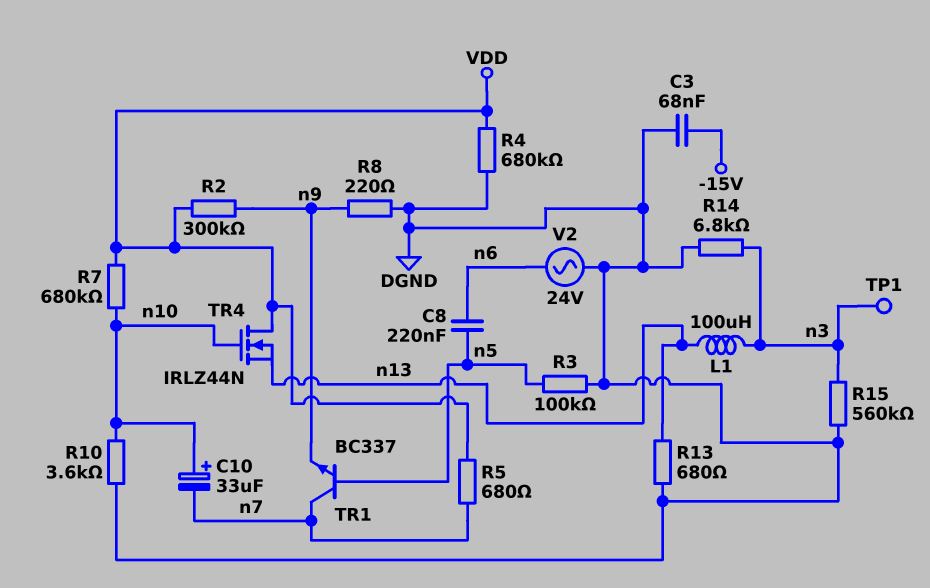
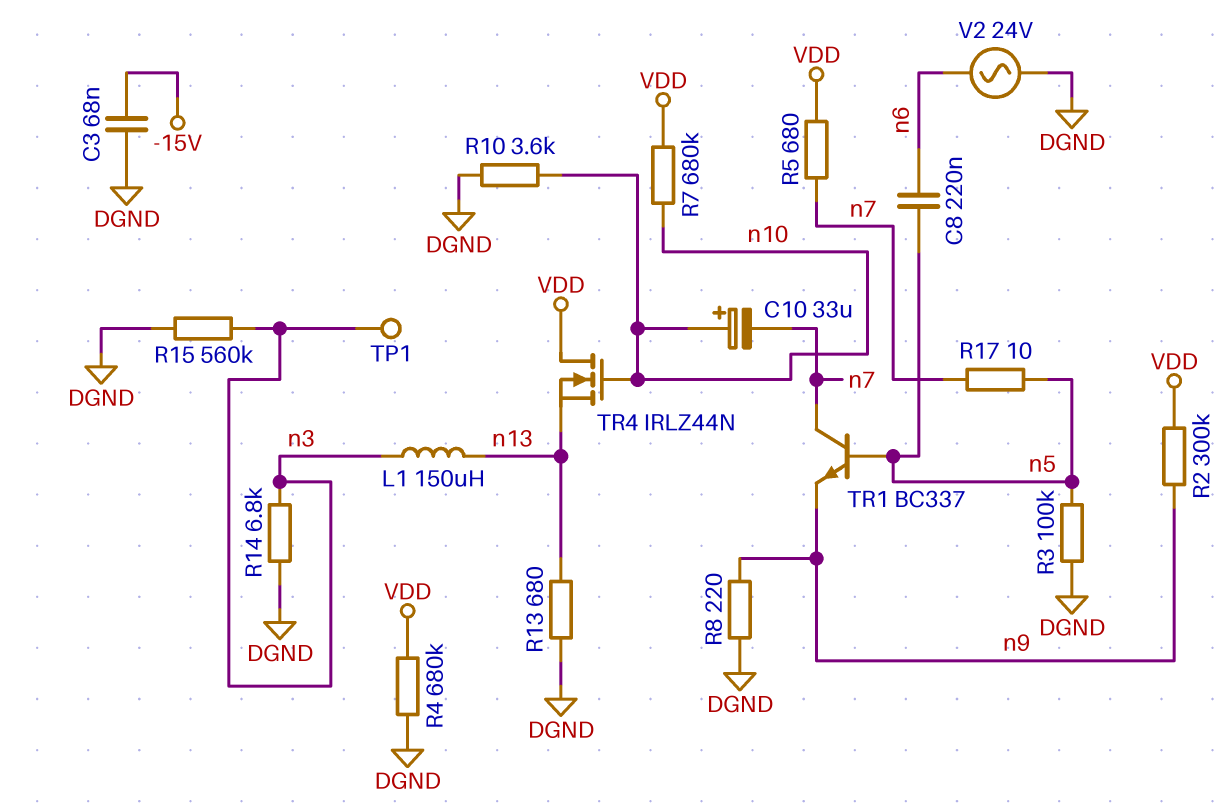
L1: 100uH (n3, n13) -> 150uH (n3, n13)
R17: none -> 10 (n5, n7)

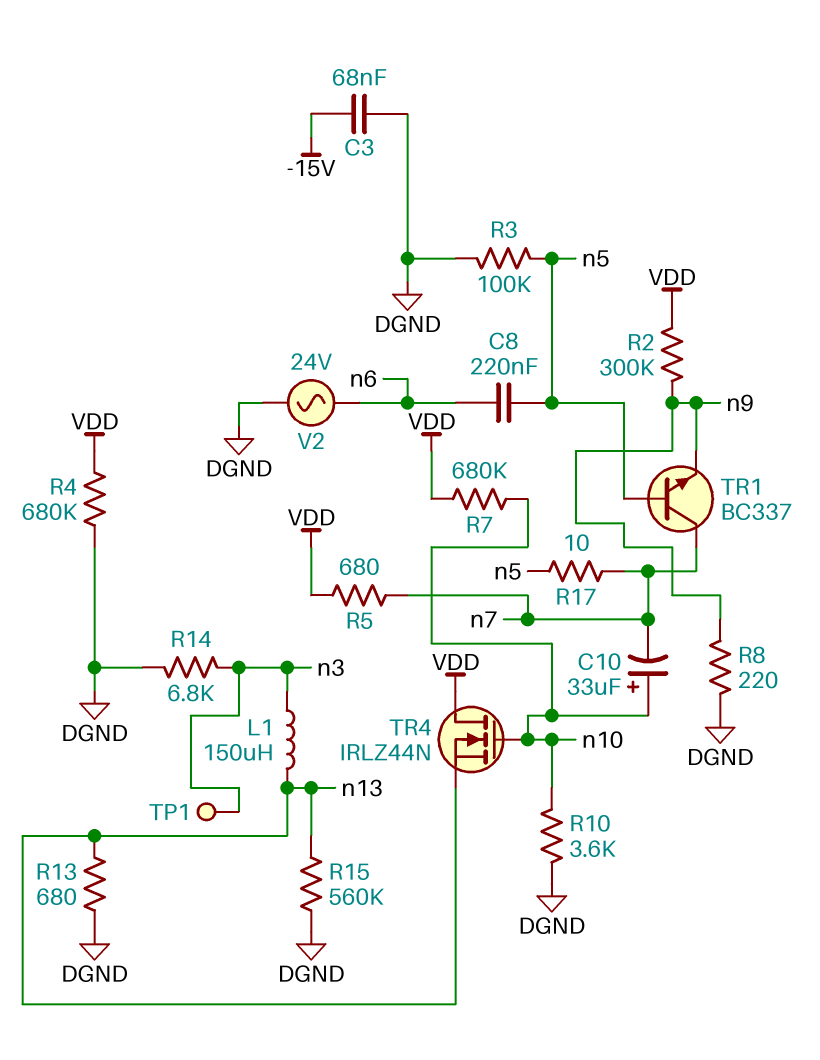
R15: 560k (DGND, n3) -> 560k (DGND, n13)

